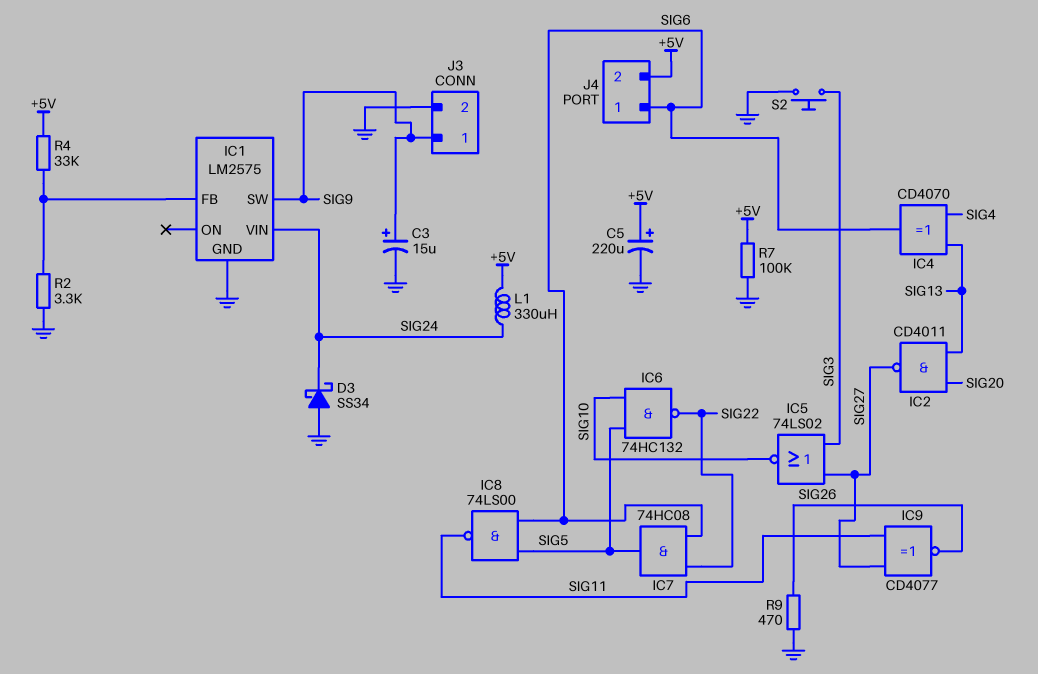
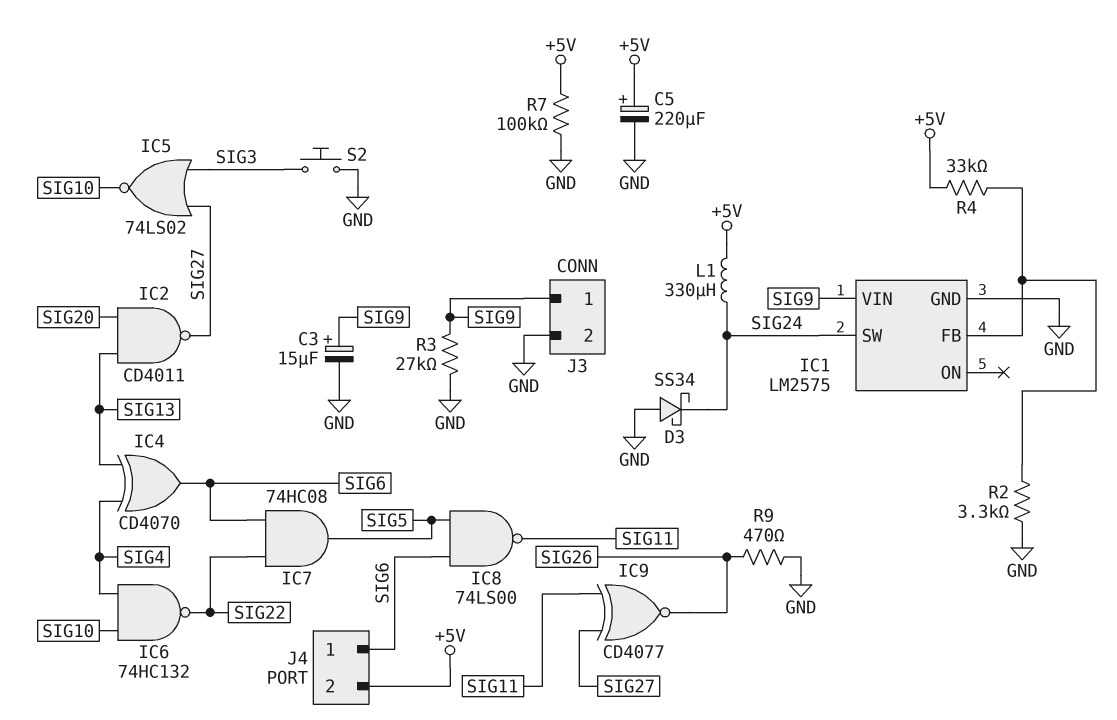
IC1 pin SW: SIG9 -> SIG24
IC1 pin VIN: SIG24 -> SIG9
IC6: NAND 74HC132 (in SIG5, in SIG10, out SIG22) -> NAND 74HC132 (in SIG4, in SIG10, out SIG22)
R3: none -> 27k (GND, SIG9)

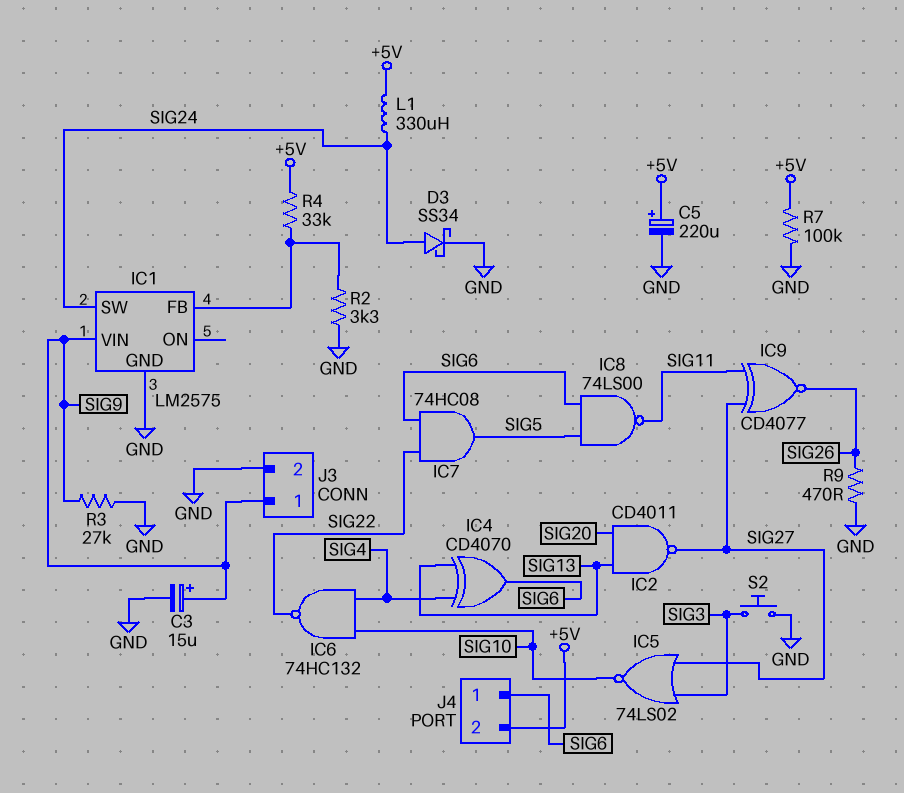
D3: schottky SS34 (A GND, K SIG24) -> schottky SS34 (A SIG24, K GND)

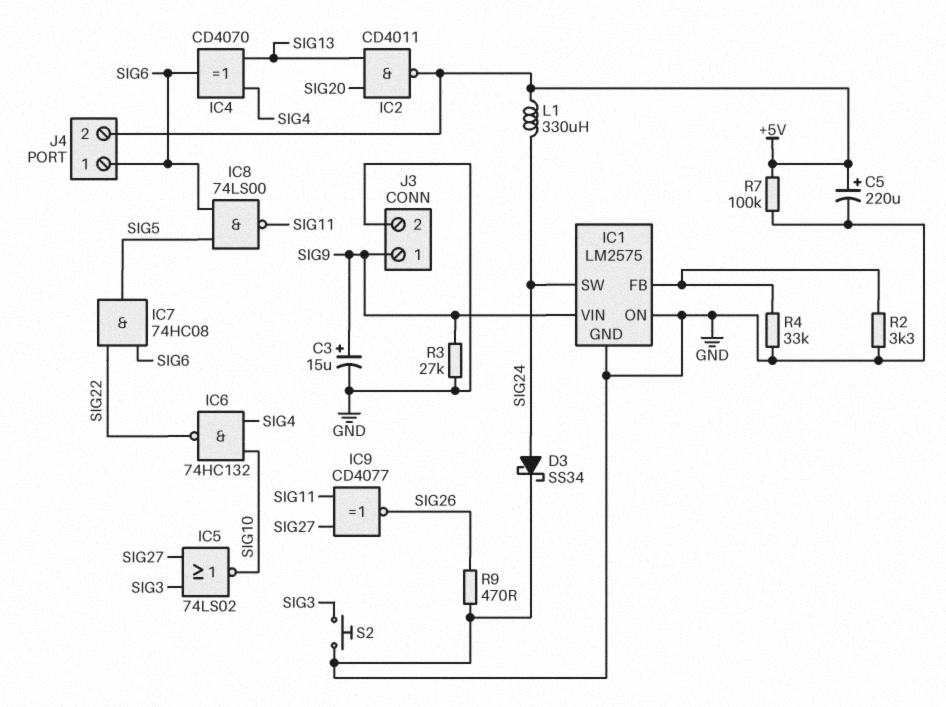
IC1 pin ON: none -> GND
IC2: NAND CD4011 (in SIG13, in SIG20, out SIG27) -> NAND CD4011 (in SIG13, in SIG20, out +5V)
R4: 33k (+5V, IC1/FB) -> 33k (GND, IC1/FB)

